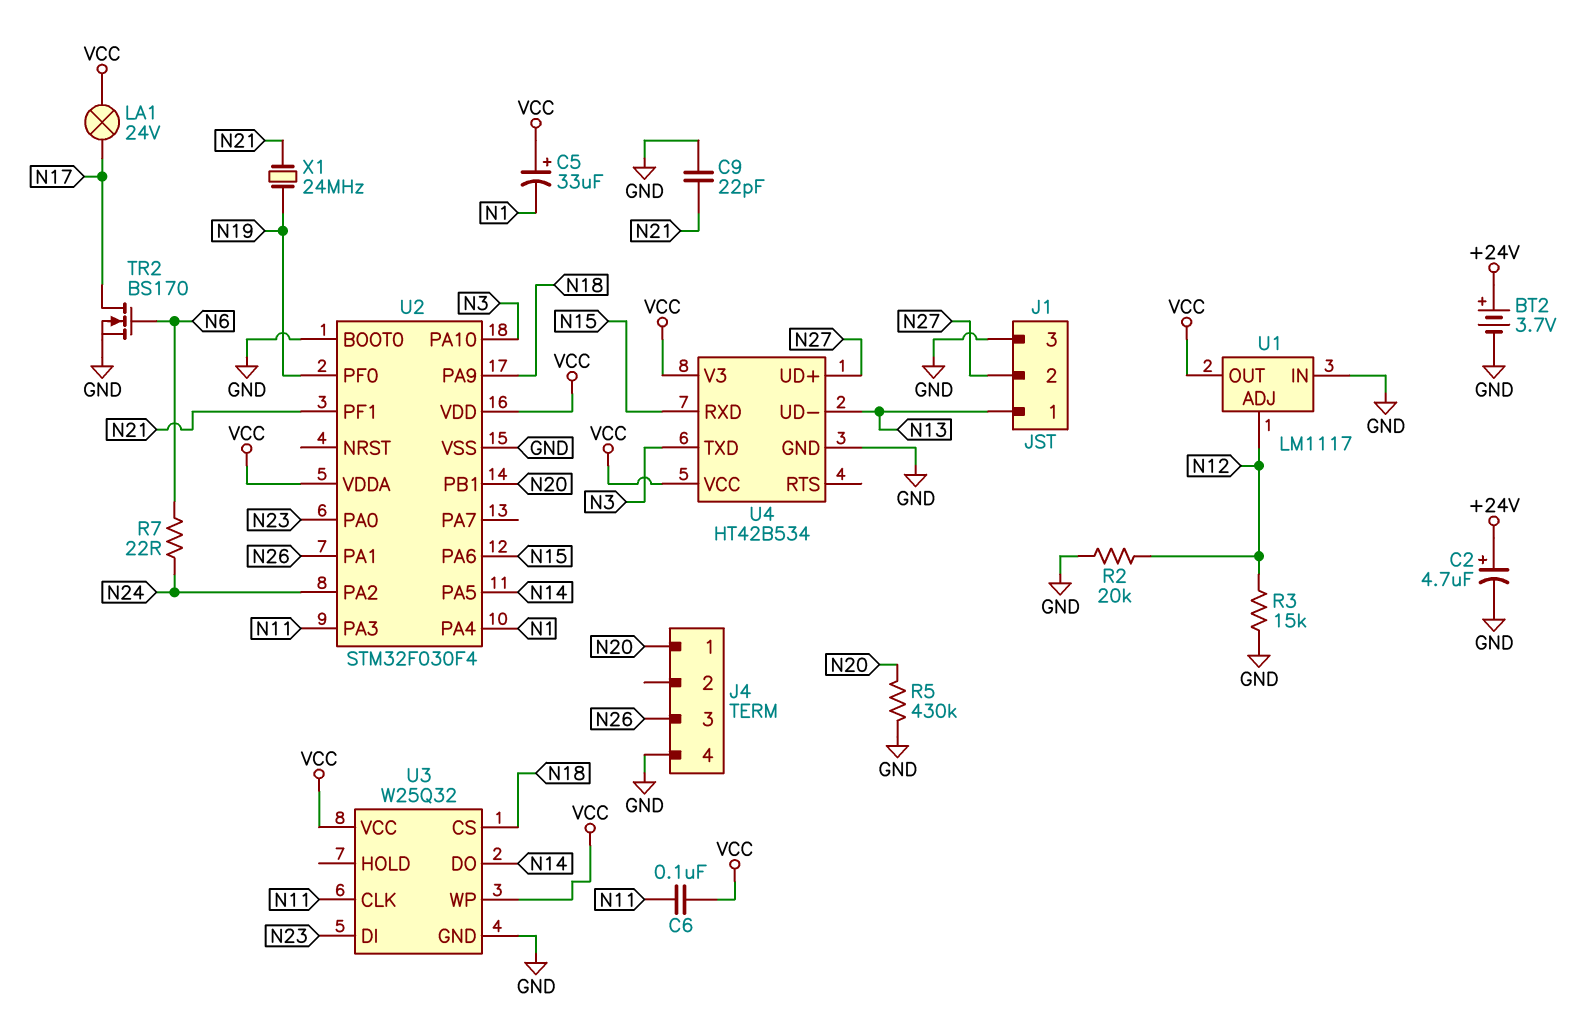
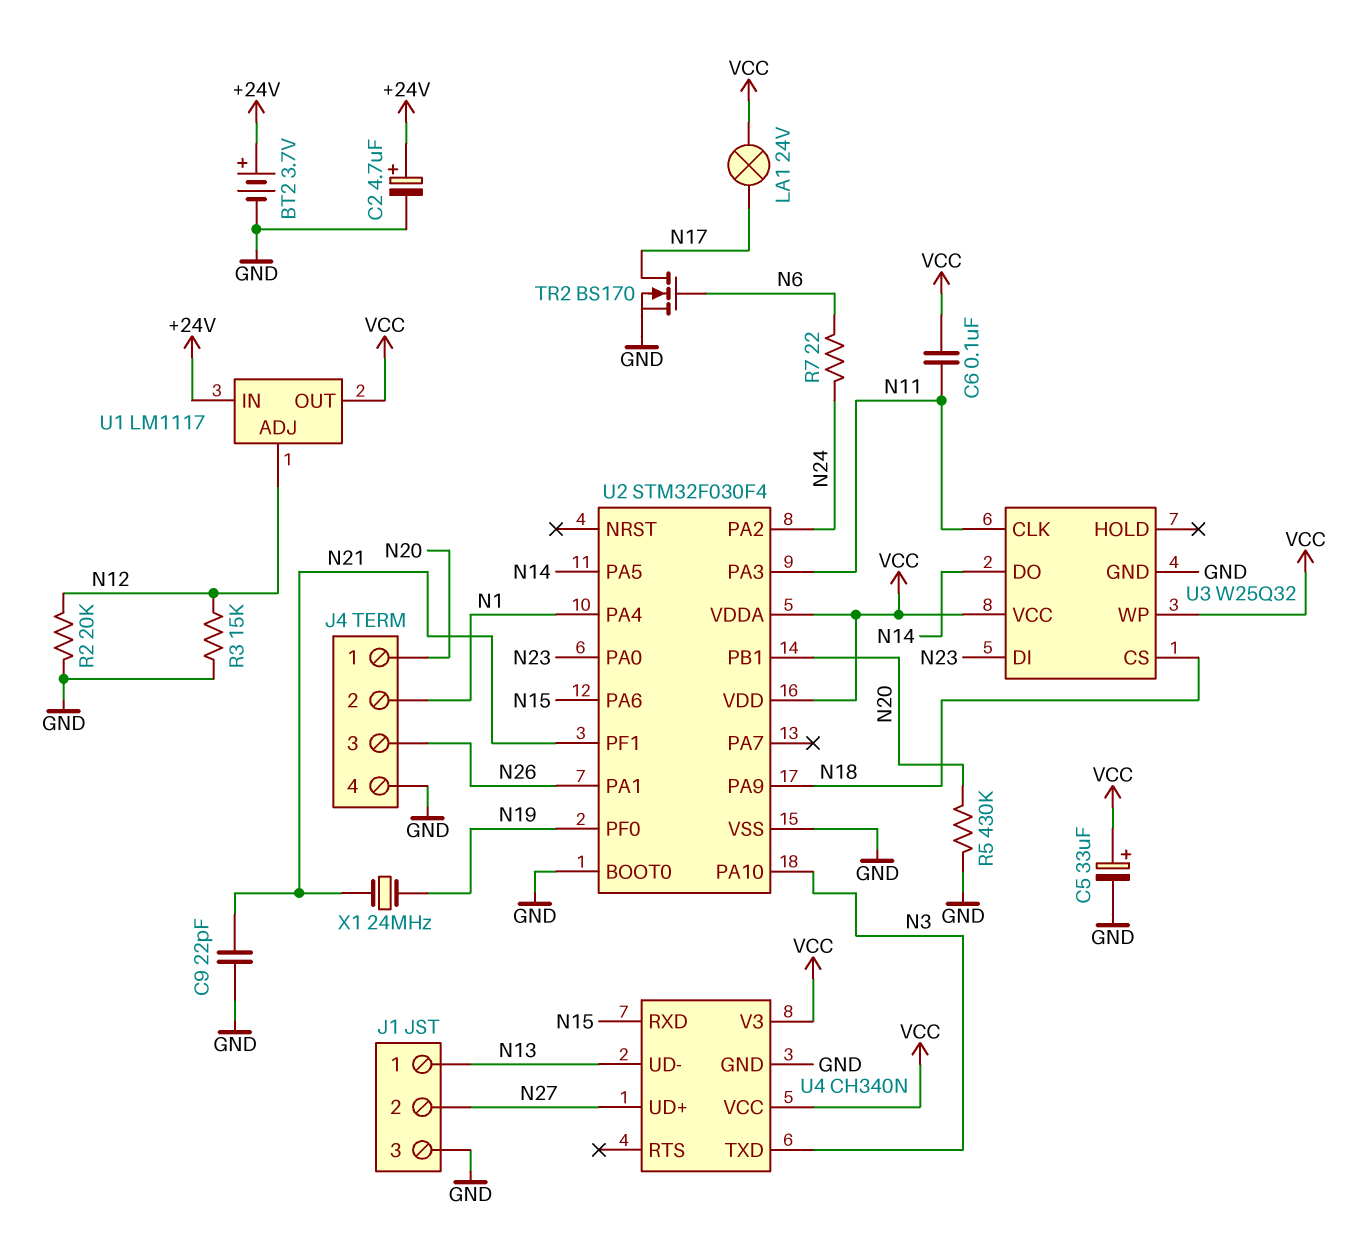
C5: 33uF (plus VCC, minus N1) -> 33uF (plus VCC, minus GND)
J4 pin 2: none -> N1
U1 pin IN: GND -> +24V
U4: HT42B534 -> CH340N

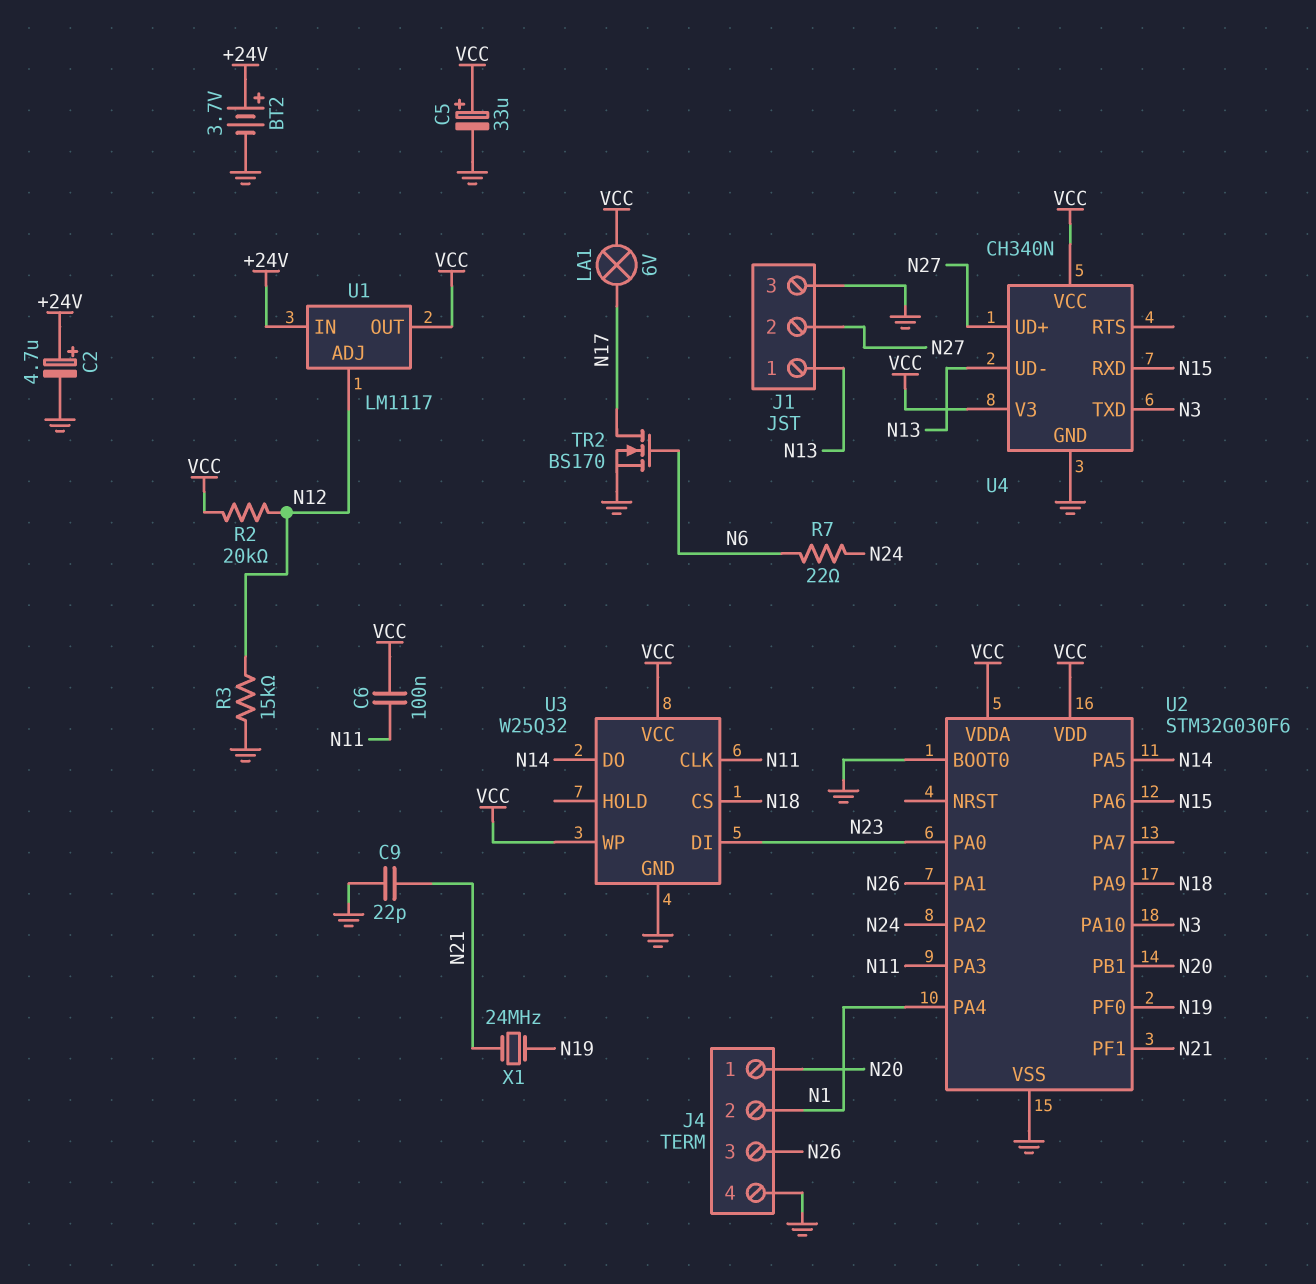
LA1: lamp 24V (N17, VCC) -> lamp 6V (N17, VCC)
R2: 20k (GND, N12) -> 20k (N12, VCC)
R5: 430k (GND, N20) -> none
U2: STM32F030F4 -> STM32G030F6

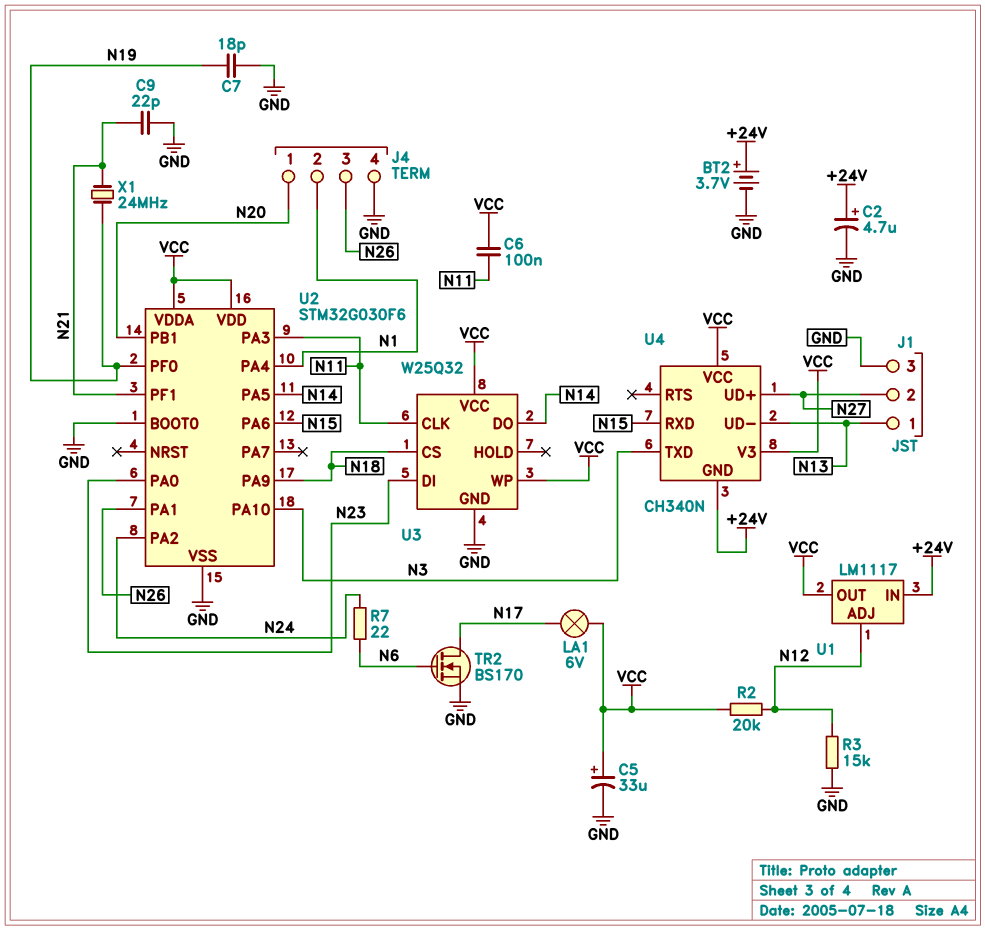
C7: none -> 18pF (GND, N19)
U4 pin GND: GND -> +24V

